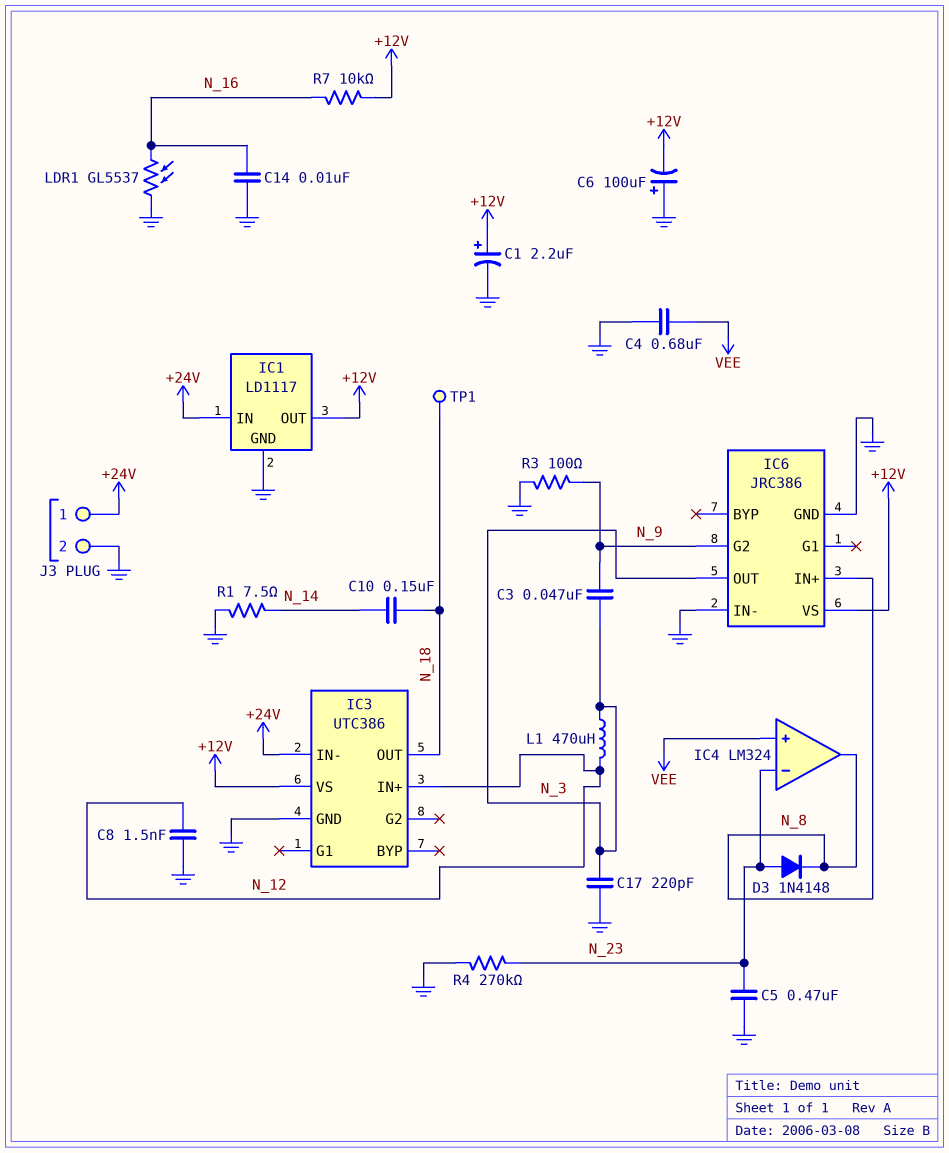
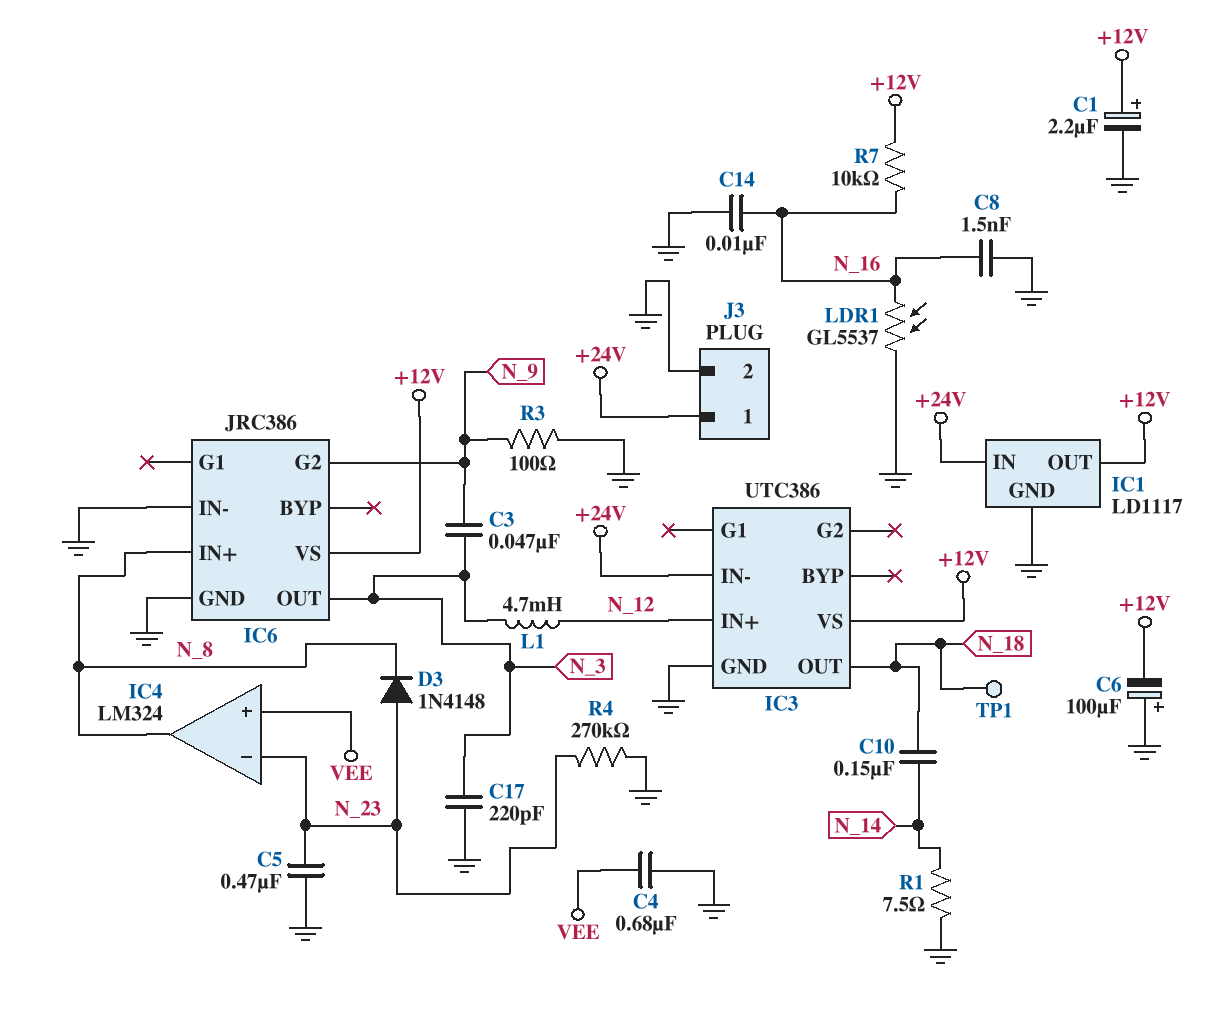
C8: 1.5nF (GND, N_12) -> 1.5nF (GND, N_16)
L1: 470uH (N_3, N_12) -> 4.7mH (N_3, N_12)

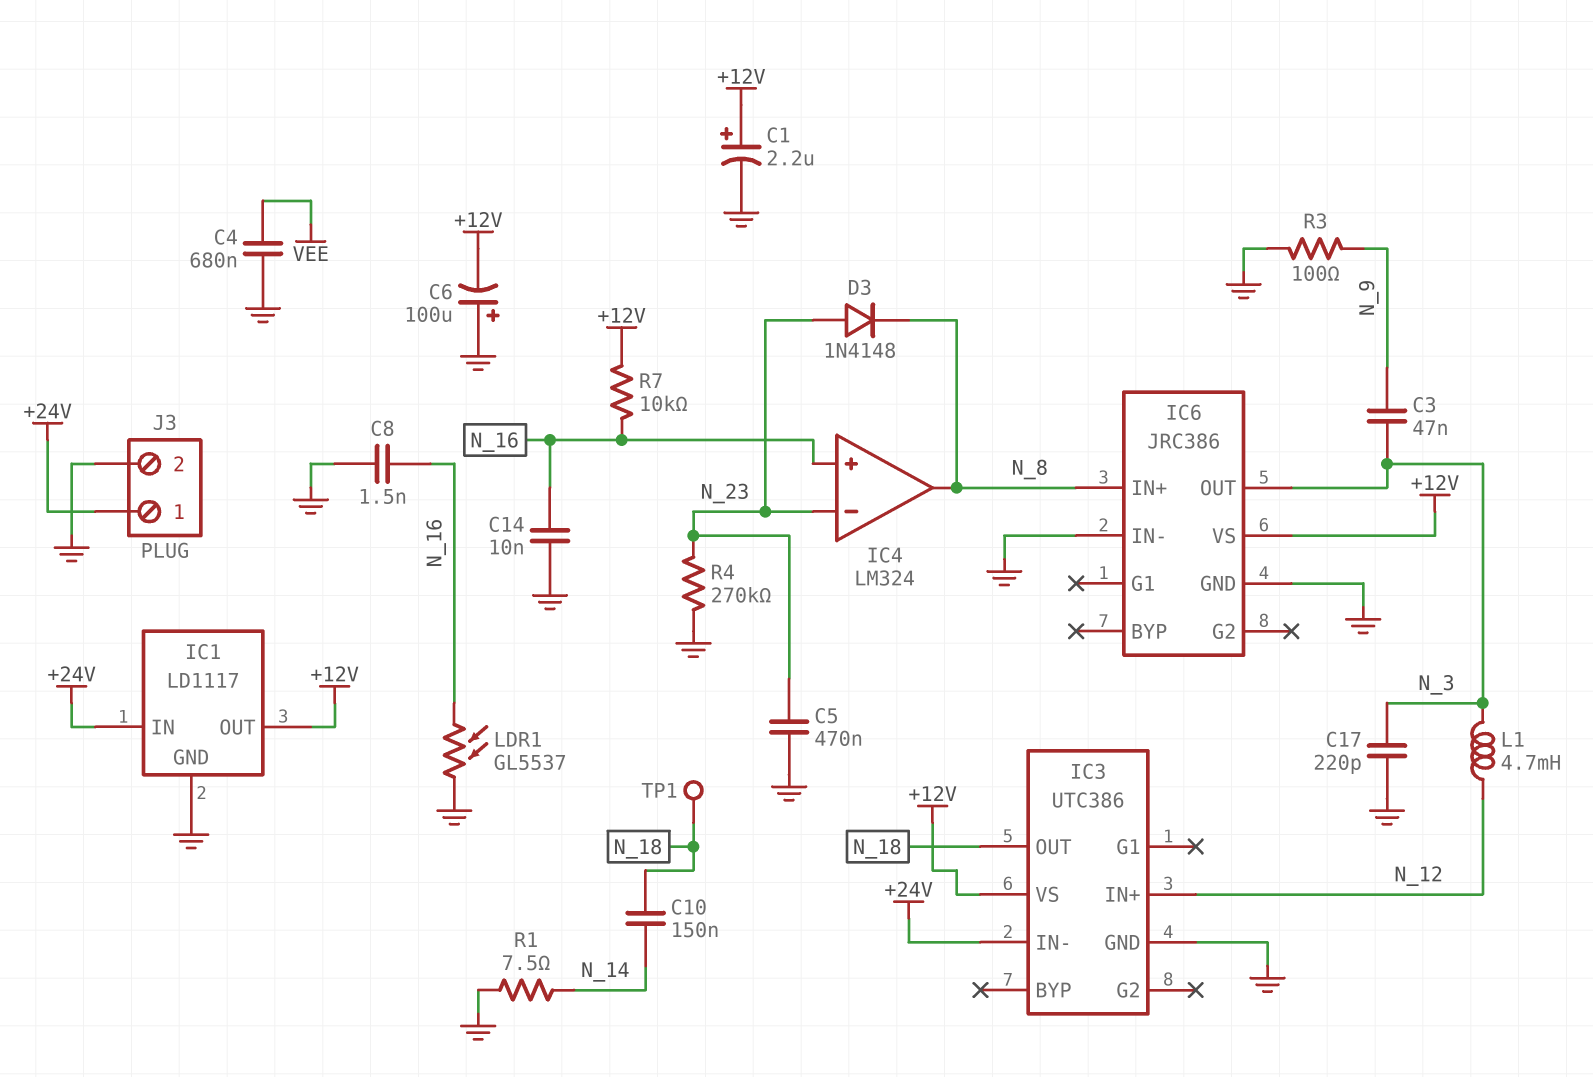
IC4 pin in+: VEE -> N_16
IC6 pin G2: N_9 -> none

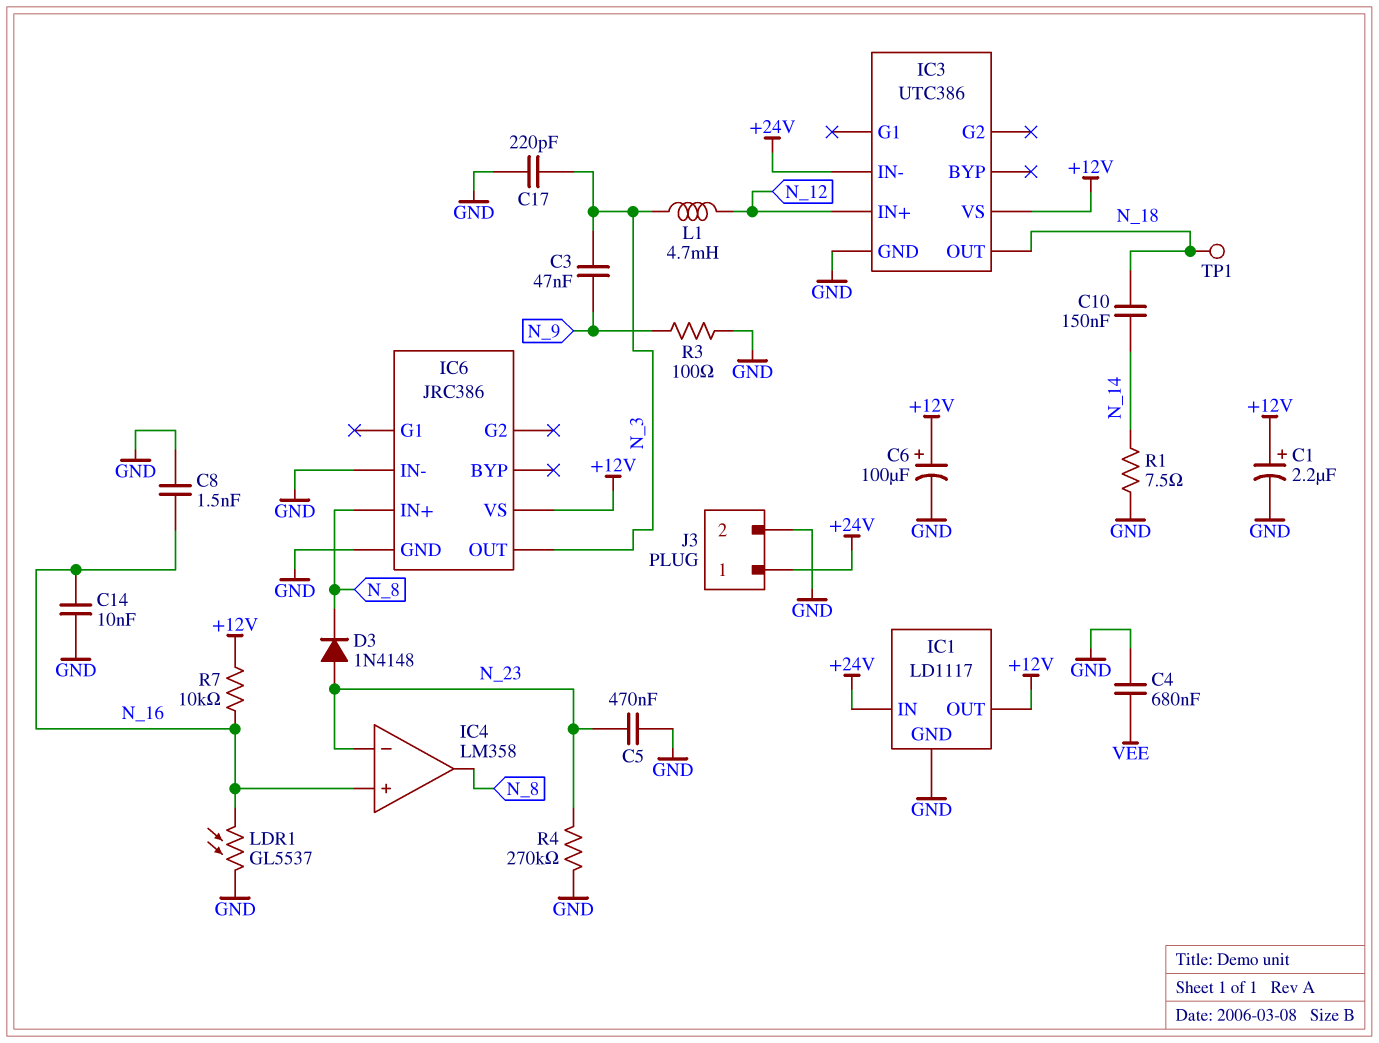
C6: 100uF (plus GND, minus +12V) -> 100uF (plus +12V, minus GND)
IC4: LM324 -> LM358

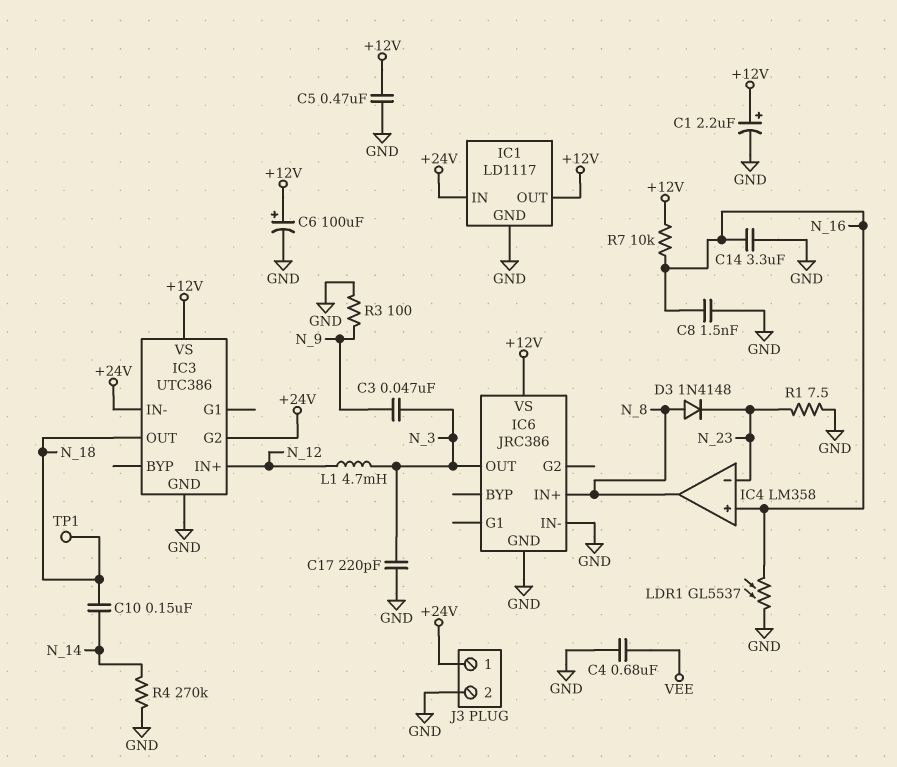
C5: 470nF (GND, N_23) -> 470nF (+12V, GND)
C14: 10nF (GND, N_16) -> 3.3uF (GND, N_16)
D3: diode 1N4148 (A N_23, K N_8) -> diode 1N4148 (A N_8, K N_23)
IC3 pin G2: none -> +24V
R1: 7.5 (GND, N_14) -> 7.5 (GND, N_23)
R4: 270k (GND, N_23) -> 270k (GND, N_14)

